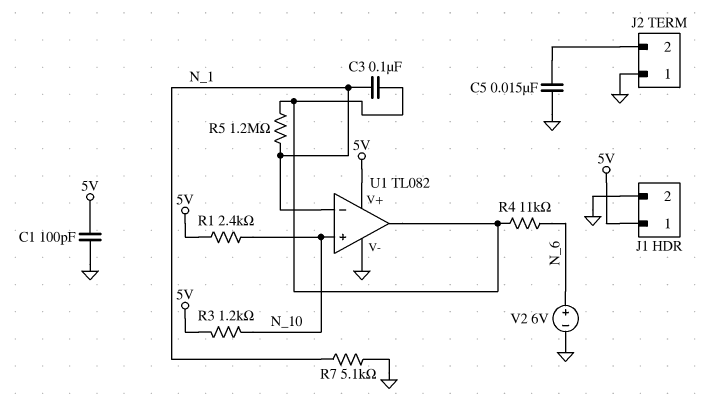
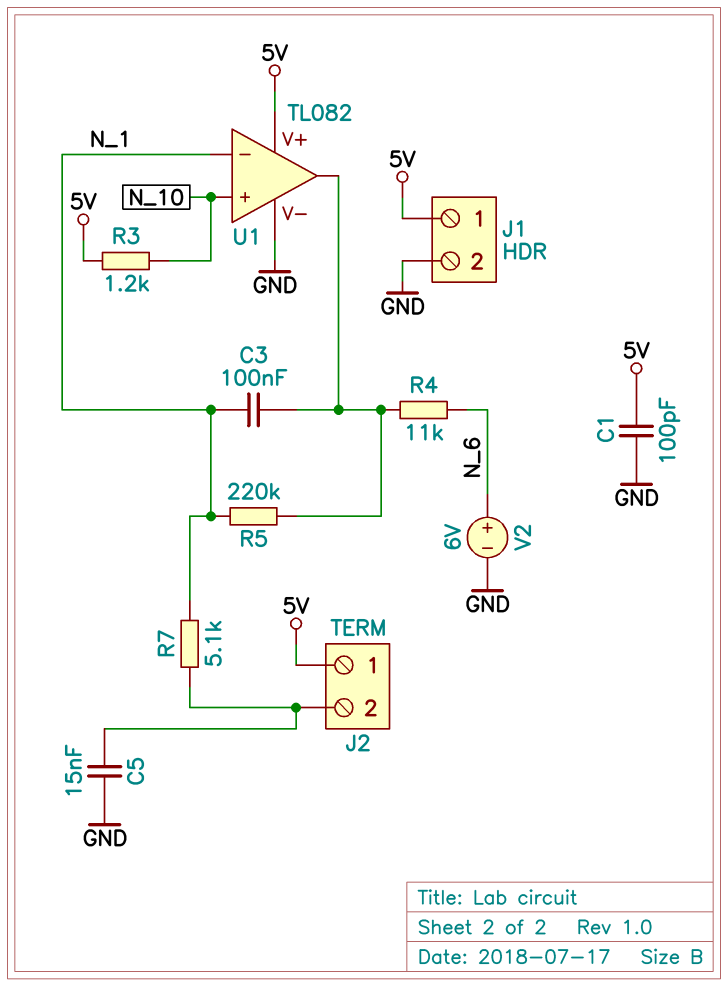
J2 pin 1: GND -> 5V
R1: 2.4k (5V, N_10) -> none
R5: 1.2M (N_1, U1/out) -> 220k (N_1, U1/out)
R7: 5.1k (GND, N_1) -> 5.1k (J2/2, N_1)

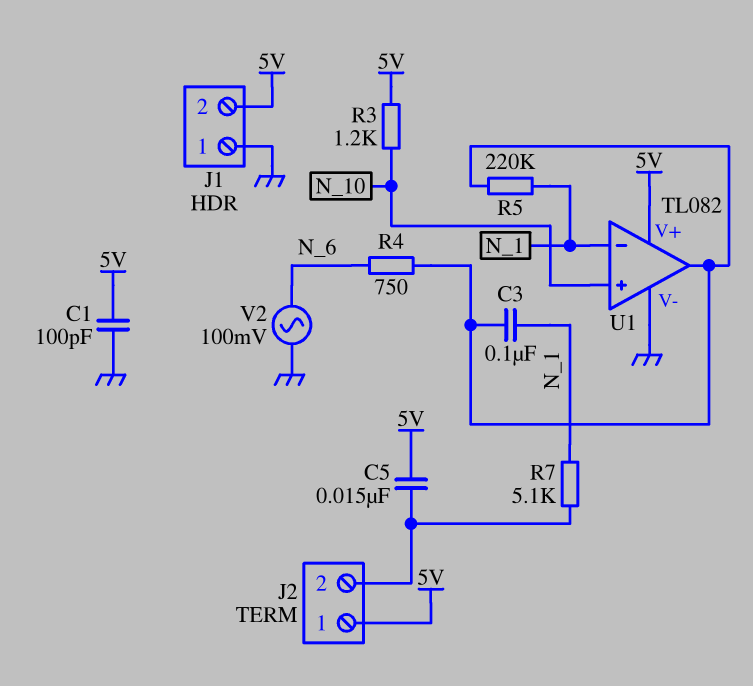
C5: 15nF (GND, J2/2) -> 15nF (5V, J2/2)
J1 pin 1: 5V -> GND
J1 pin 2: GND -> 5V
R4: 11k (N_6, U1/out) -> 750 (N_6, U1/out)
V2: 6V (plus N_6, minus GND) -> AC 100mV (GND, N_6)

